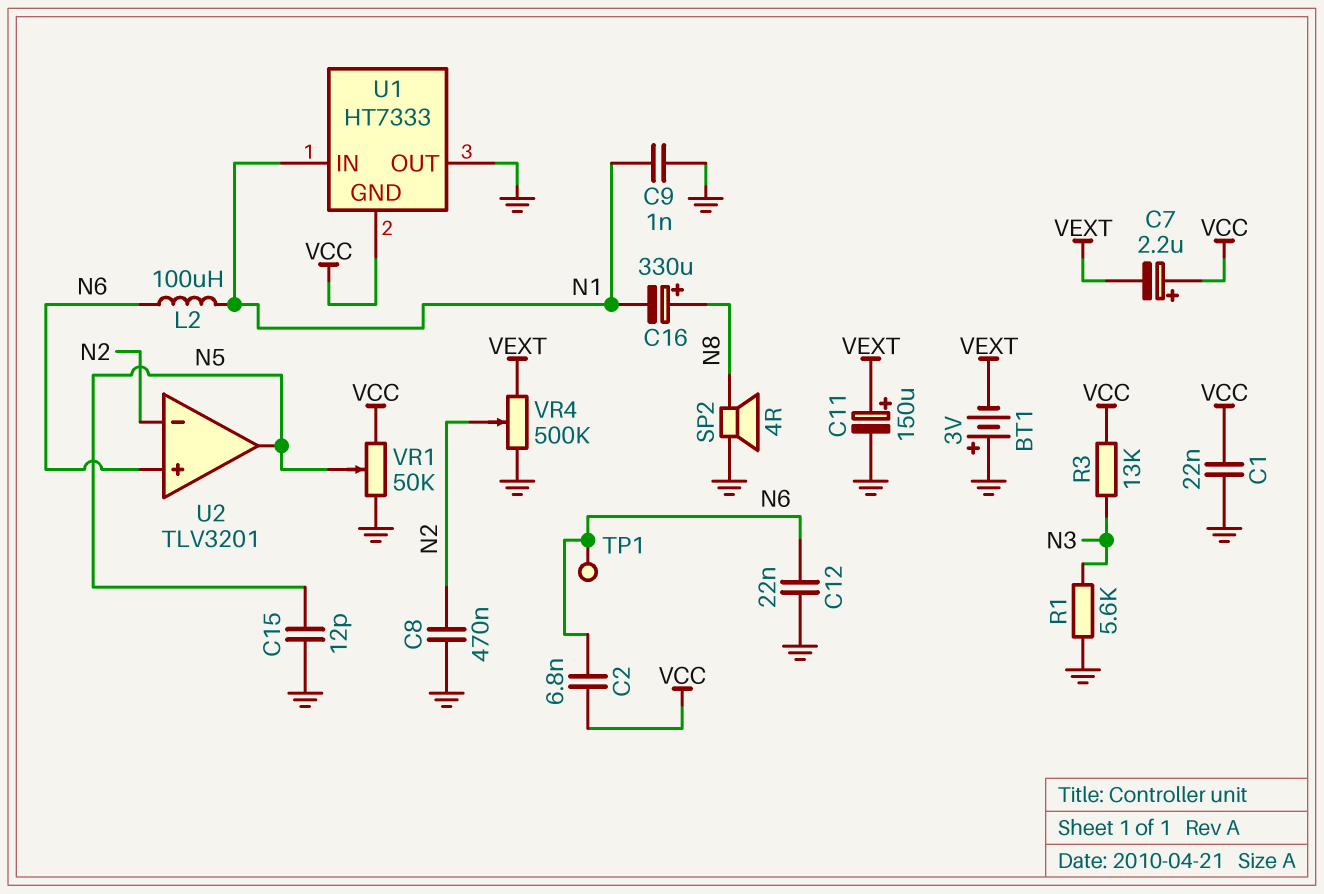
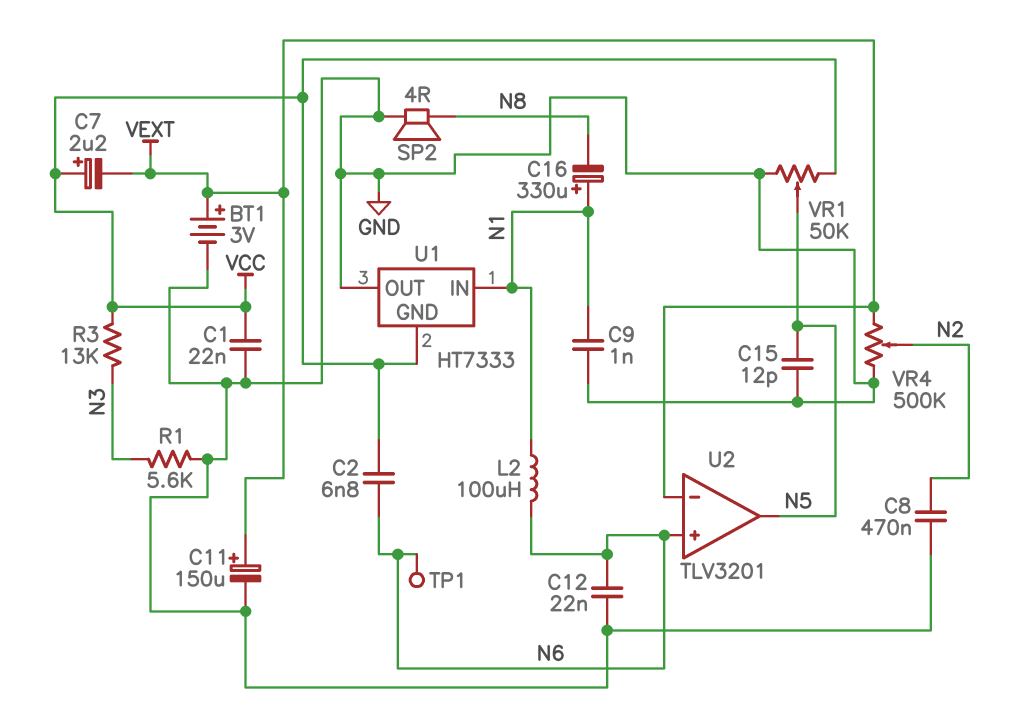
BT1: 3V (plus GND, minus VEXT) -> 3V (plus VEXT, minus GND)
C16: 330uF (plus N8, minus N1) -> 330uF (plus N1, minus N8)
U2 pin in-: N2 -> VEXT

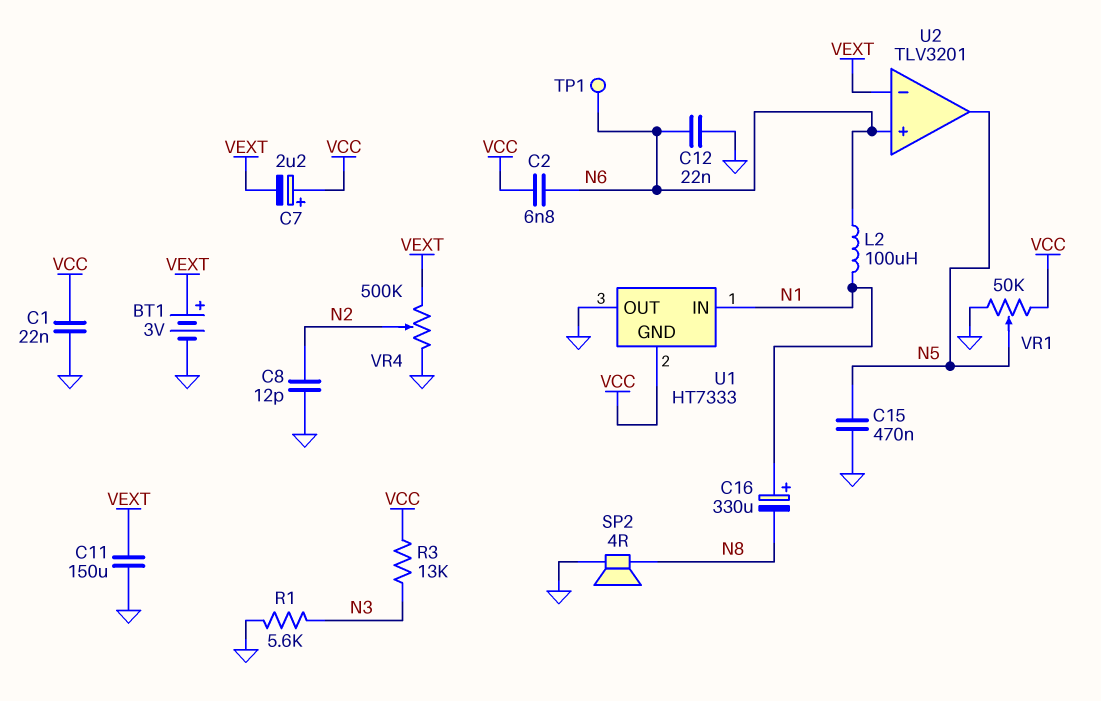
C8: 470nF (GND, N2) -> 12pF (GND, N2)
C9: 1nF (GND, N1) -> none
C11: 150uF (plus VEXT, minus GND) -> 150uF (GND, VEXT)
C15: 12pF (GND, N5) -> 470nF (GND, N5)

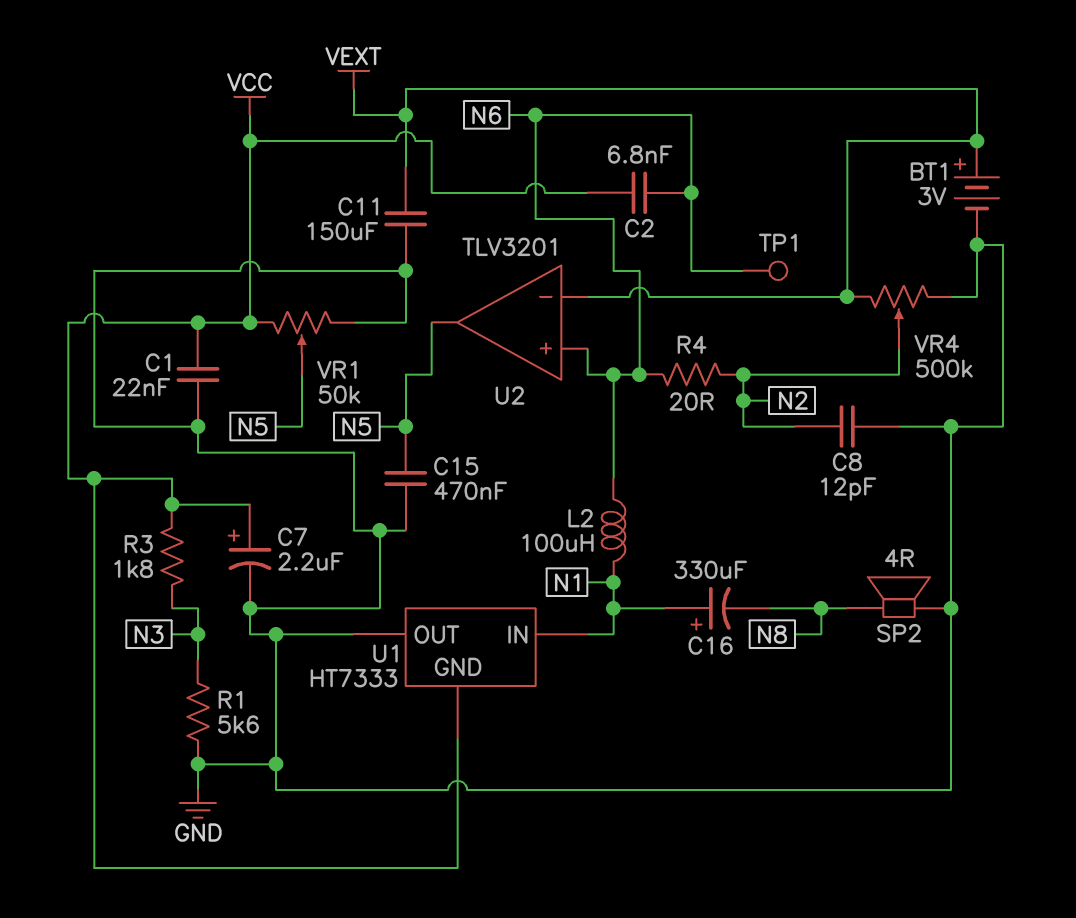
C7: 2.2uF (plus VCC, minus VEXT) -> 2.2uF (plus VCC, minus GND)
C12: 22nF (GND, N6) -> none
R3: 13k (N3, VCC) -> 1.8k (N3, VCC)
R4: none -> 20 (N2, N6)

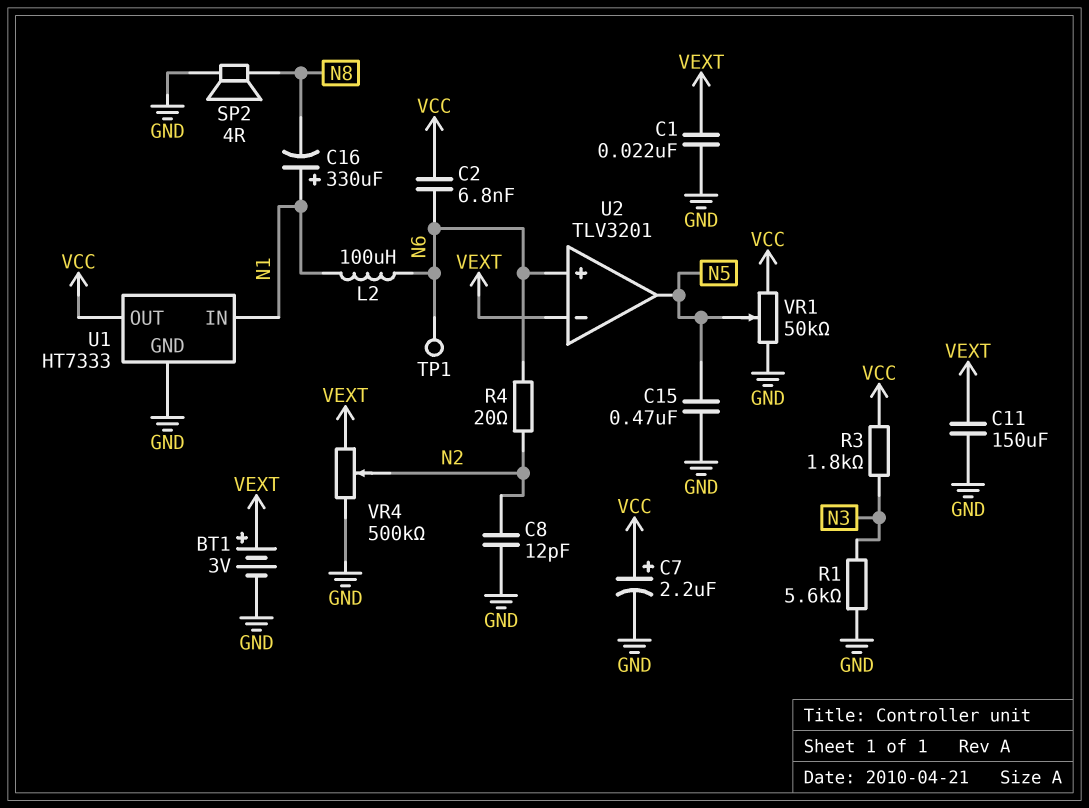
C1: 22nF (GND, VCC) -> 22nF (GND, VEXT)
U1 pin GND: VCC -> GND
U1 pin OUT: GND -> VCC

